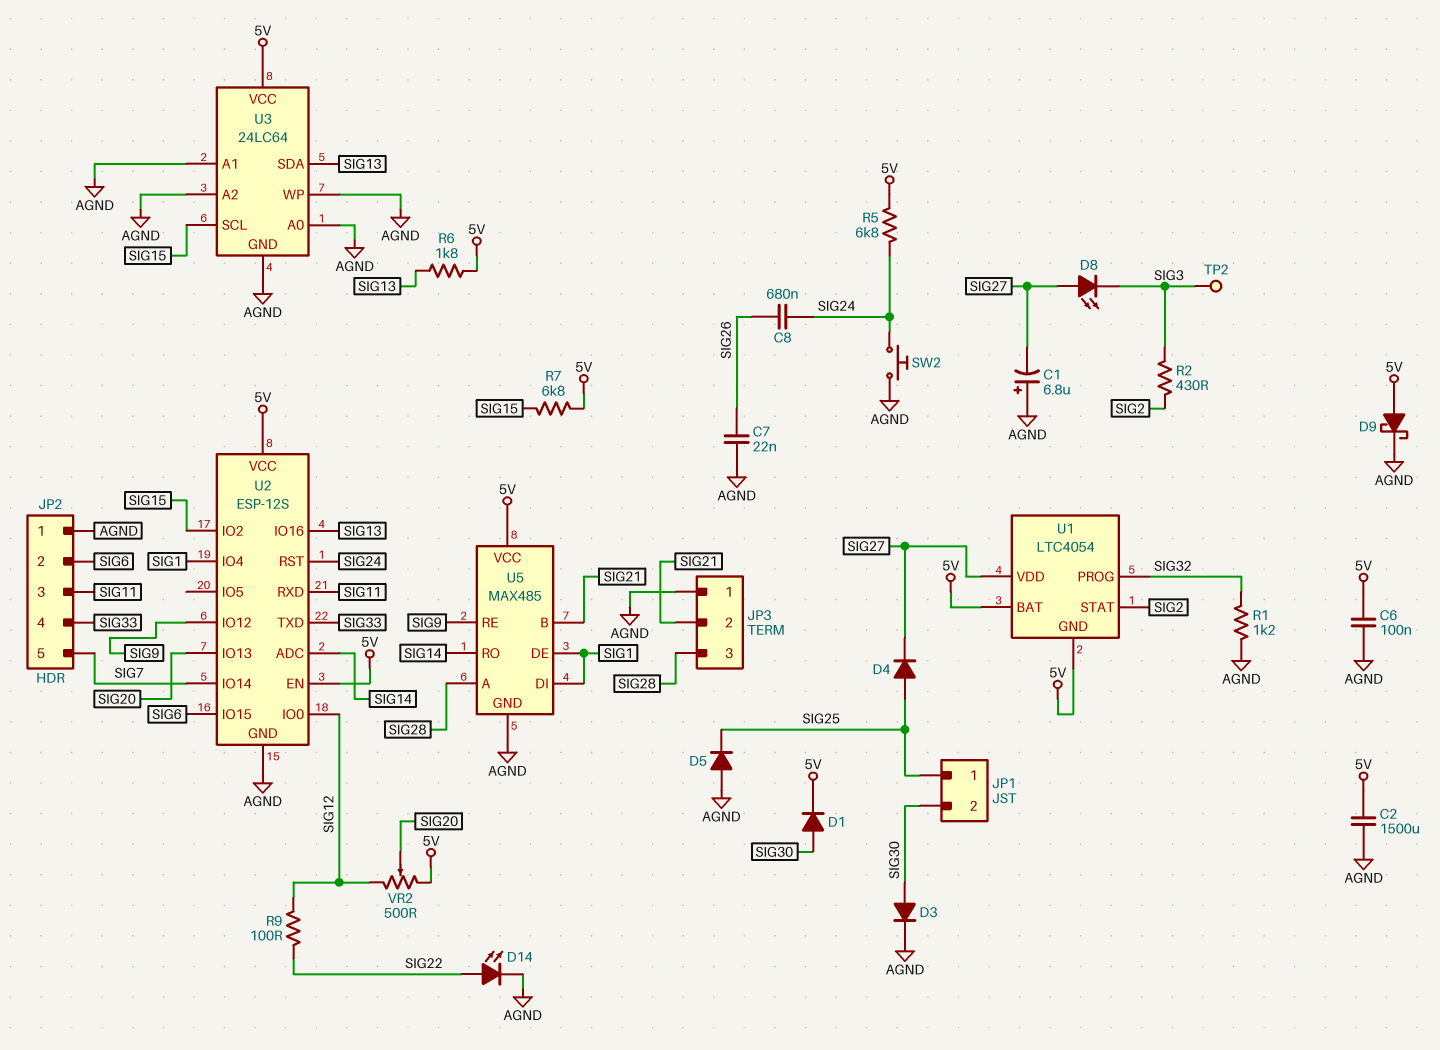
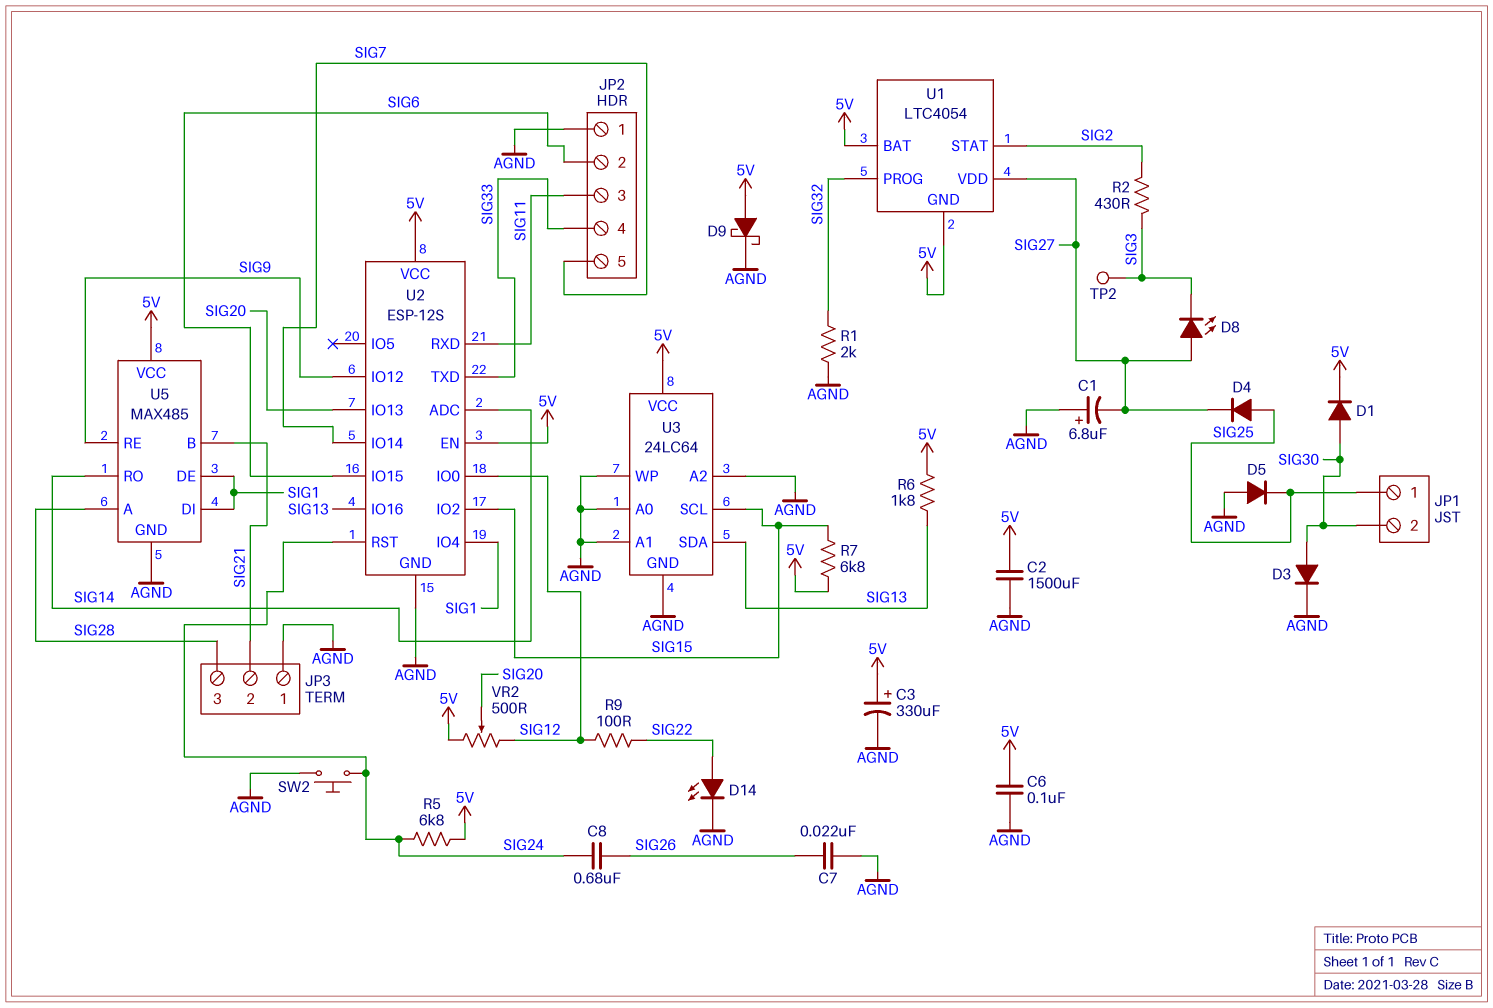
C3: none -> 330uF (plus 5V, minus AGND)
R1: 1.2k (AGND, SIG32) -> 2k (AGND, SIG32)

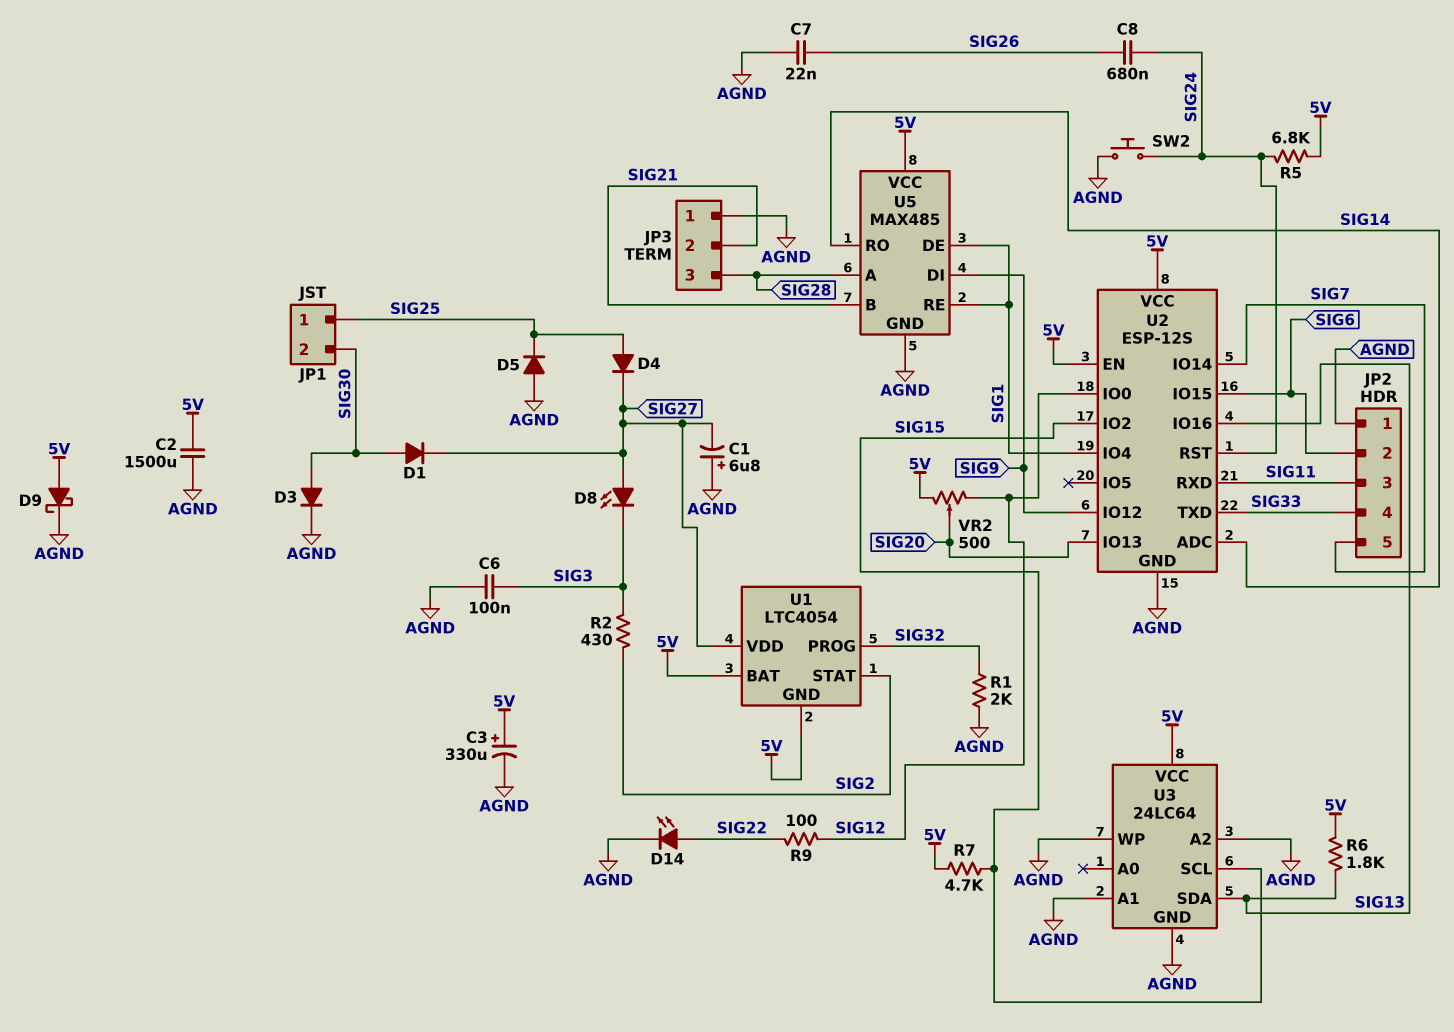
C6: 100nF (5V, AGND) -> 100nF (AGND, SIG3)
D1: diode (A SIG30, K 5V) -> diode (A SIG30, K SIG27)
R7: 6.8k (5V, SIG15) -> 4.7k (5V, SIG15)
TP2: test point (SIG3) -> none
U3 pin A0: AGND -> none
U5 pin DI: SIG1 -> SIG9
U5 pin RE: SIG9 -> SIG1

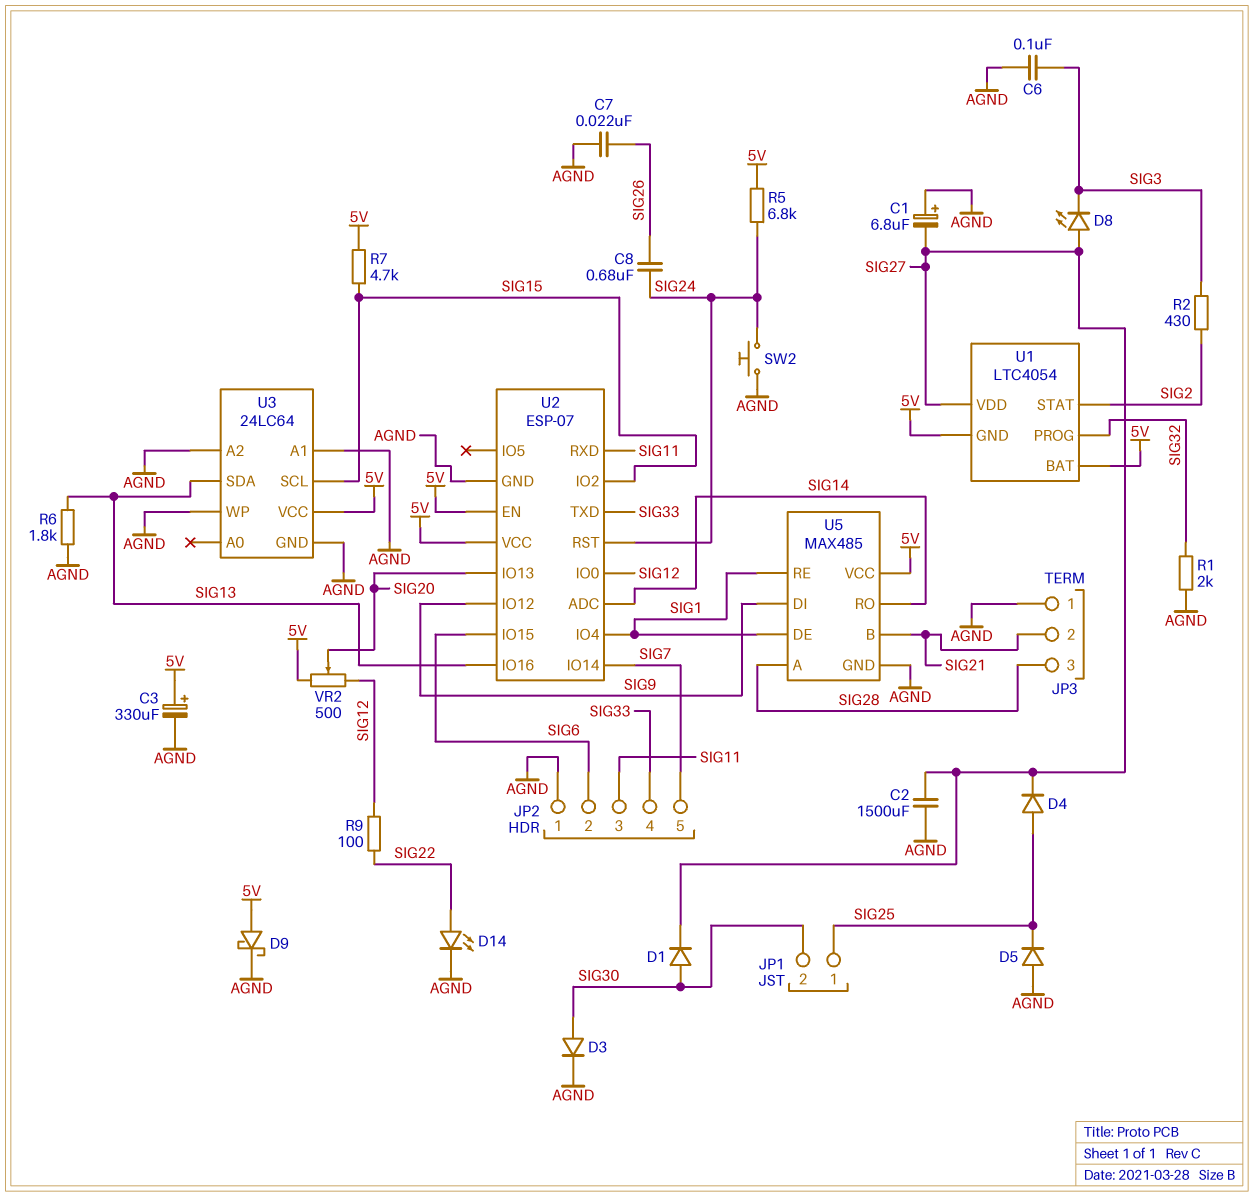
C2: 1500uF (5V, AGND) -> 1500uF (AGND, SIG27)
R6: 1.8k (5V, SIG13) -> 1.8k (AGND, SIG13)
U2: ESP-12S -> ESP-07

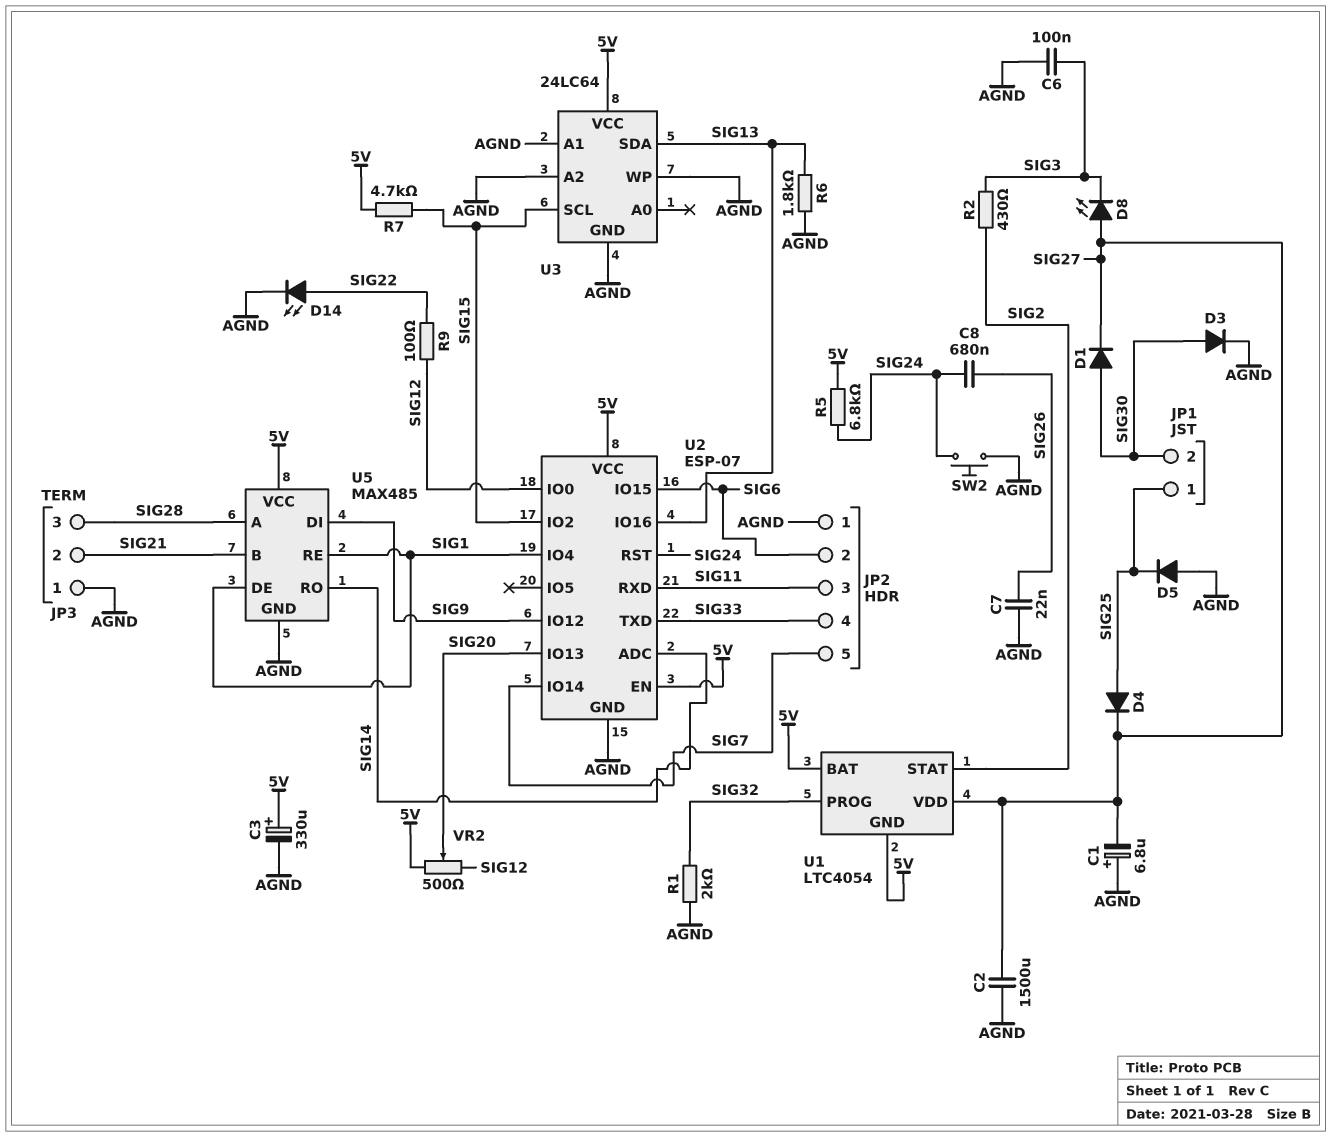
D9: schottky (A 5V, K AGND) -> none

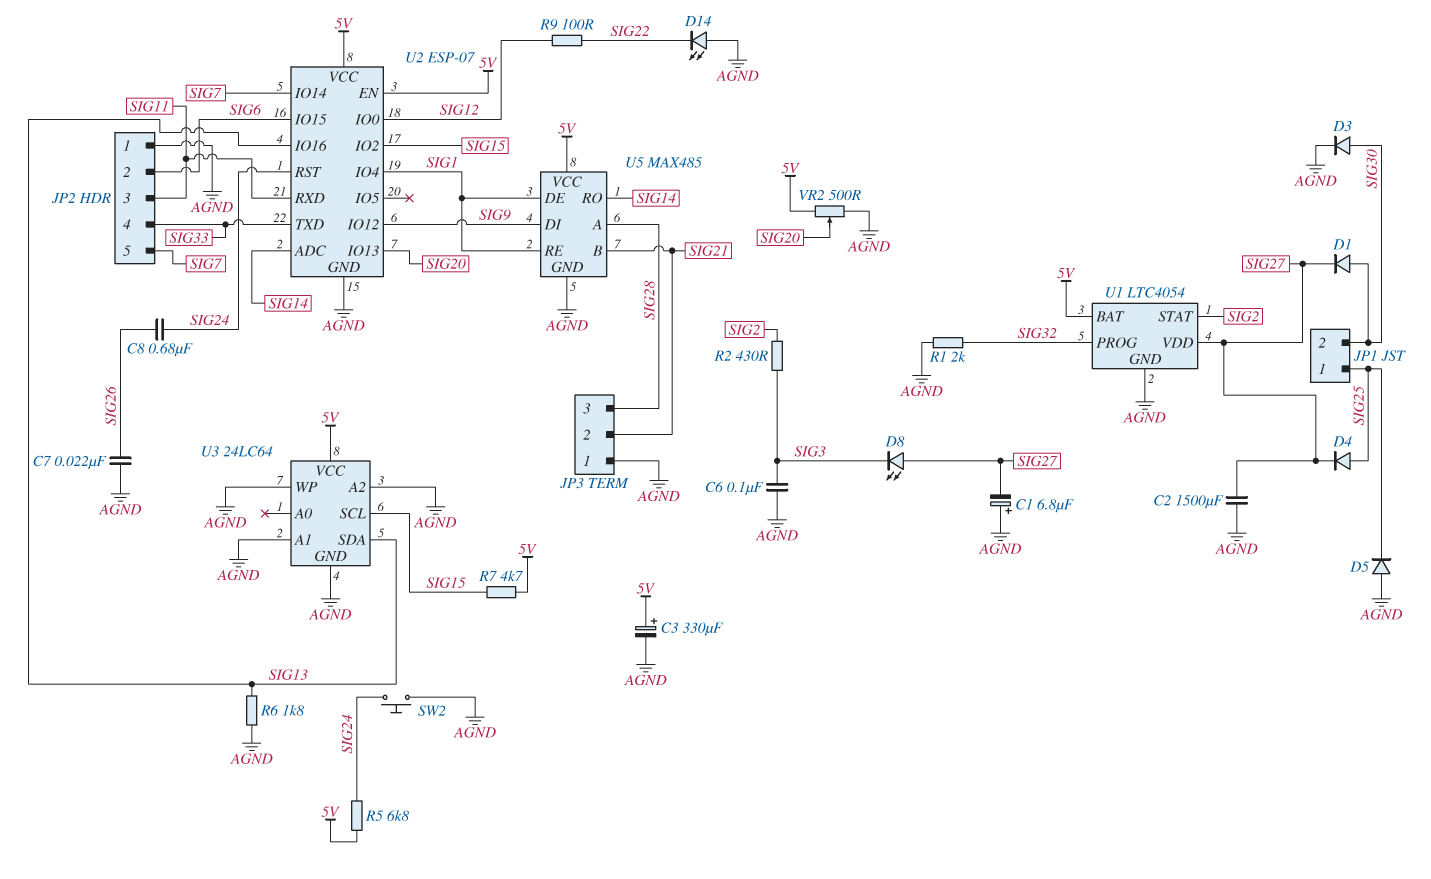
D14: LED (A SIG22, K AGND) -> LED (A AGND, K SIG22)
U1 pin GND: 5V -> AGND
VR2: 500 (5V, SIG12, wiper SIG20) -> 500 (5V, AGND, wiper SIG20)

